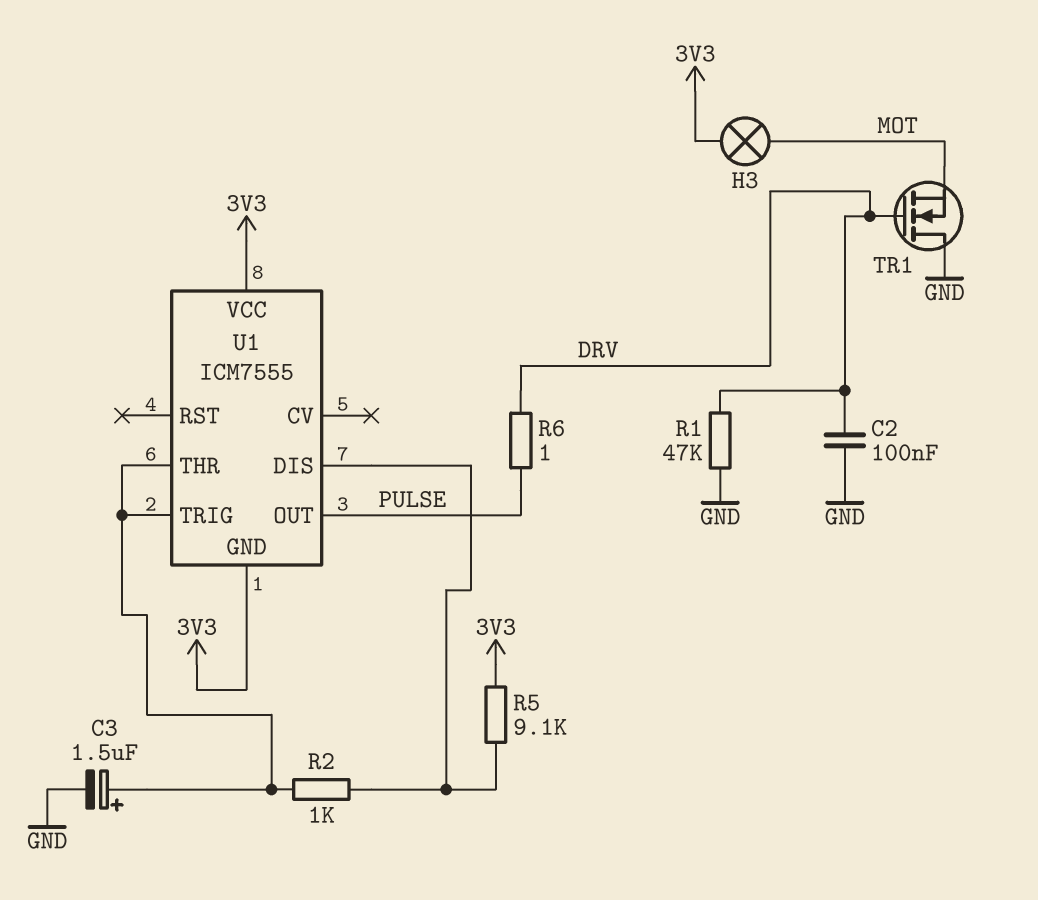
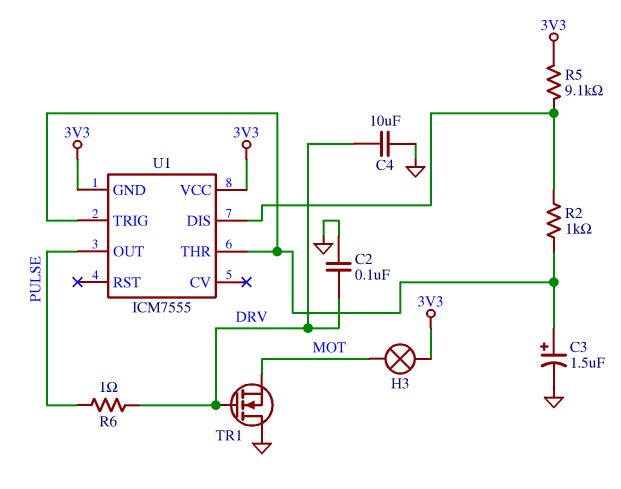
C4: none -> 10uF (DRV, GND)
R1: 47k (DRV, GND) -> none

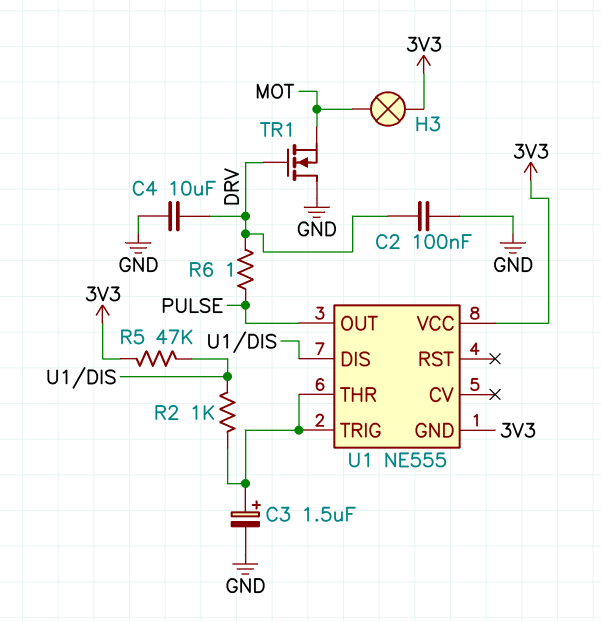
R5: 9.1k (3V3, U1/DIS) -> 47k (3V3, U1/DIS)
U1: ICM7555 -> NE555

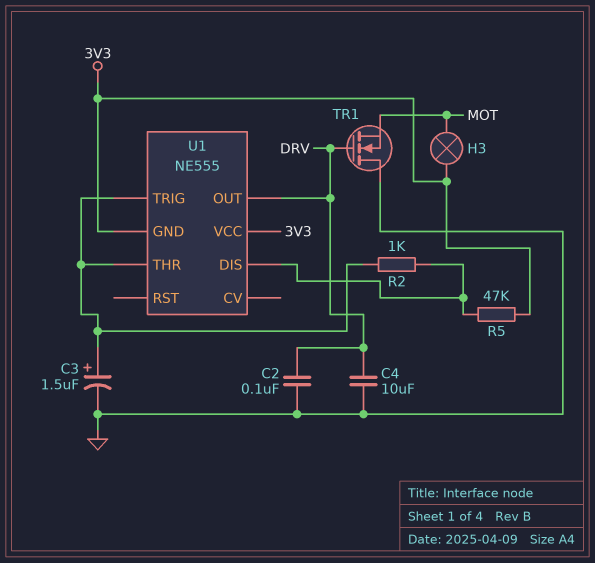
R6: 1 (DRV, PULSE) -> none
U1 pin OUT: PULSE -> DRV

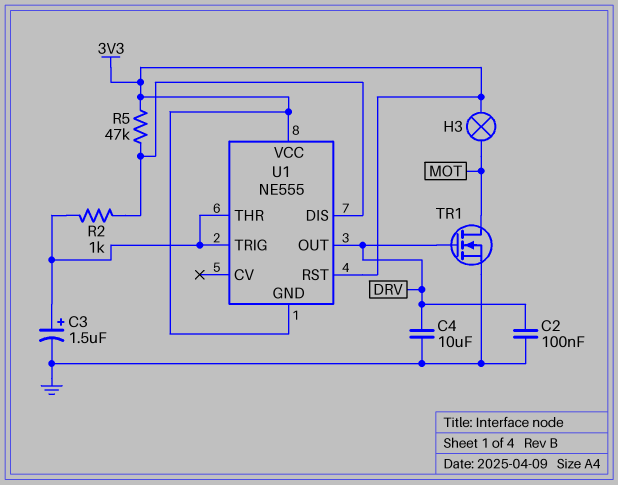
TR1: NMOS (G DRV, D GND, S MOT) -> NMOS (G DRV, D MOT, S GND)
U1 pin RST: none -> 3V3

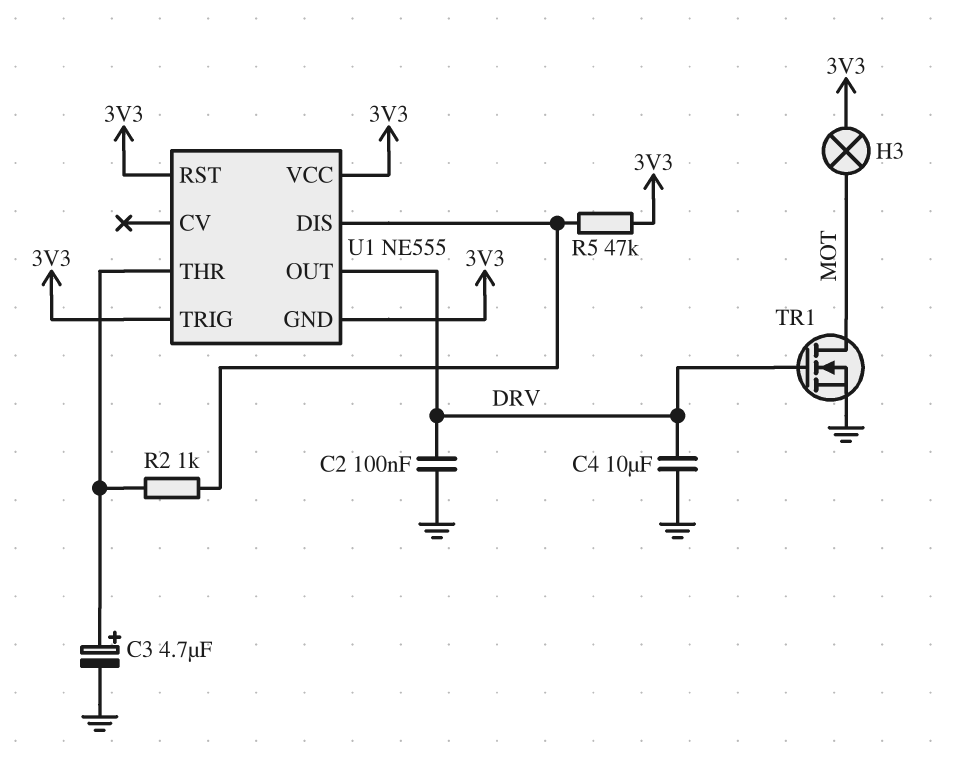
C3: 1.5uF (plus U1/THR, minus GND) -> 4.7uF (plus U1/THR, minus GND)
U1 pin TRIG: U1/THR -> 3V3

